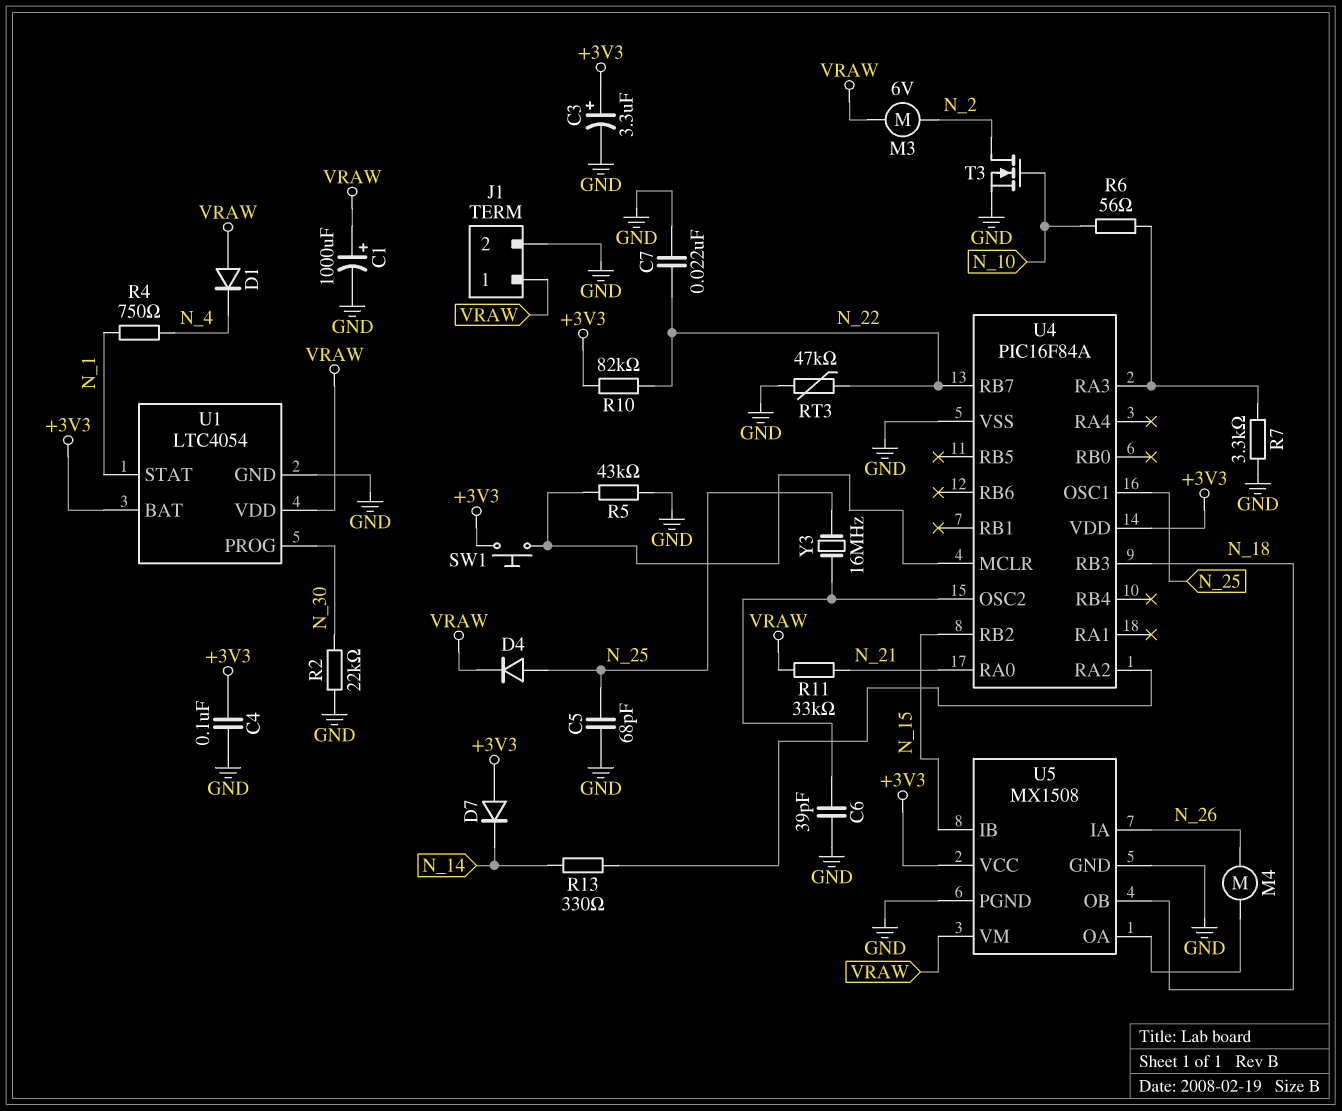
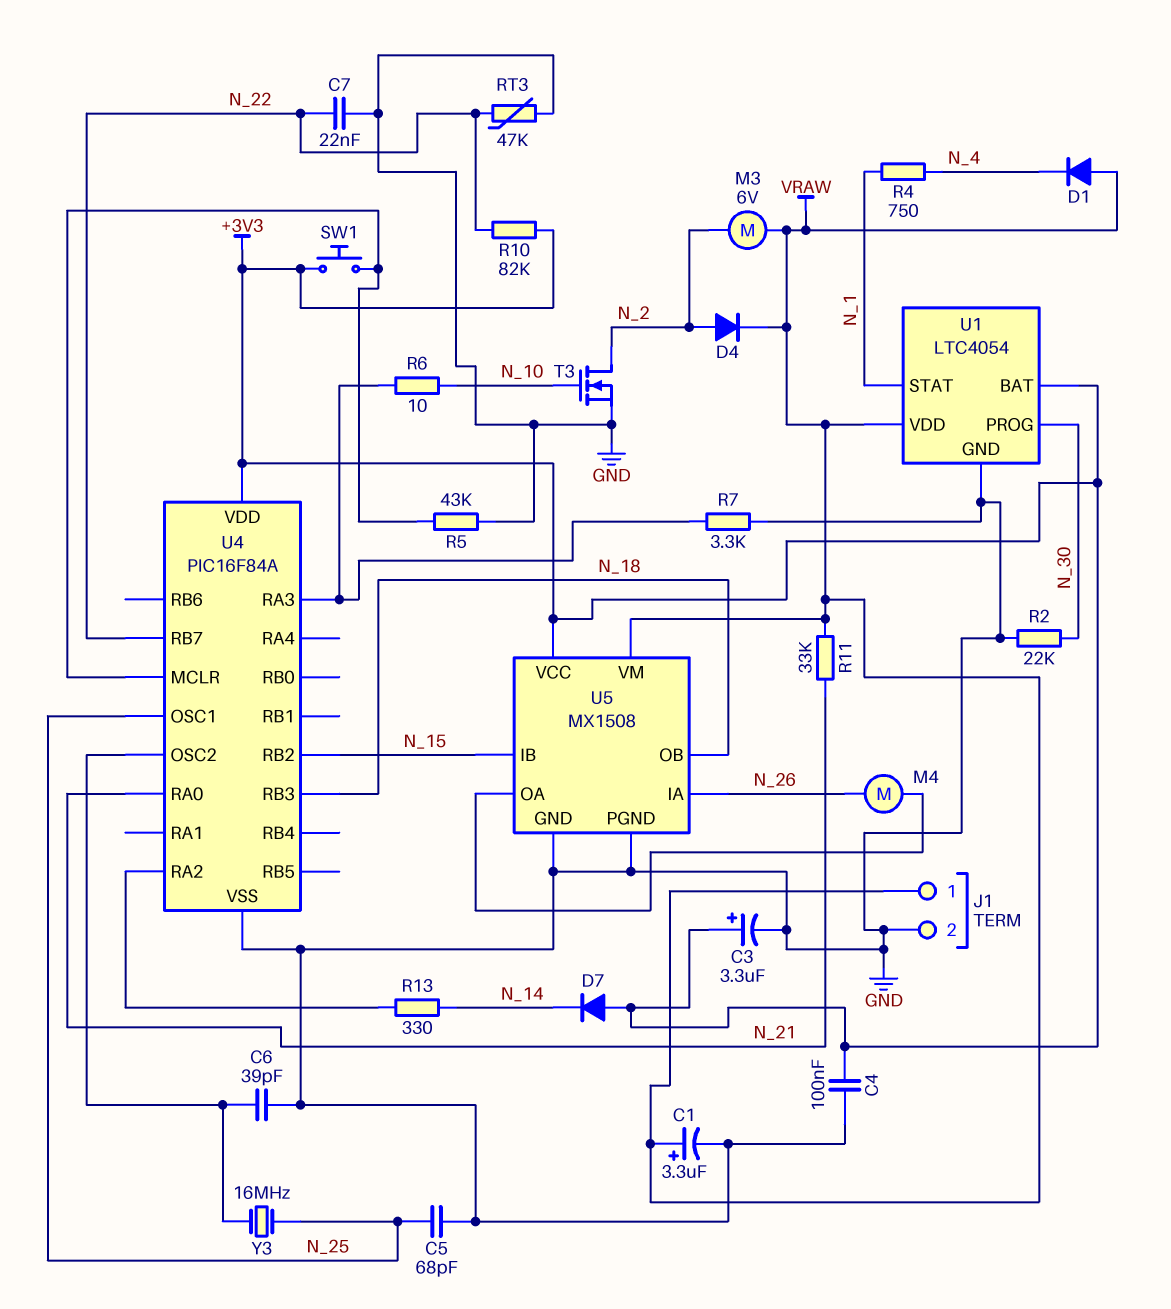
C1: 1000uF (plus VRAW, minus GND) -> 3.3uF (plus VRAW, minus GND)
D4: diode (A N_25, K VRAW) -> diode (A N_2, K VRAW)
R6: 56 (N_10, U4/RA3) -> 10 (N_10, U4/RA3)

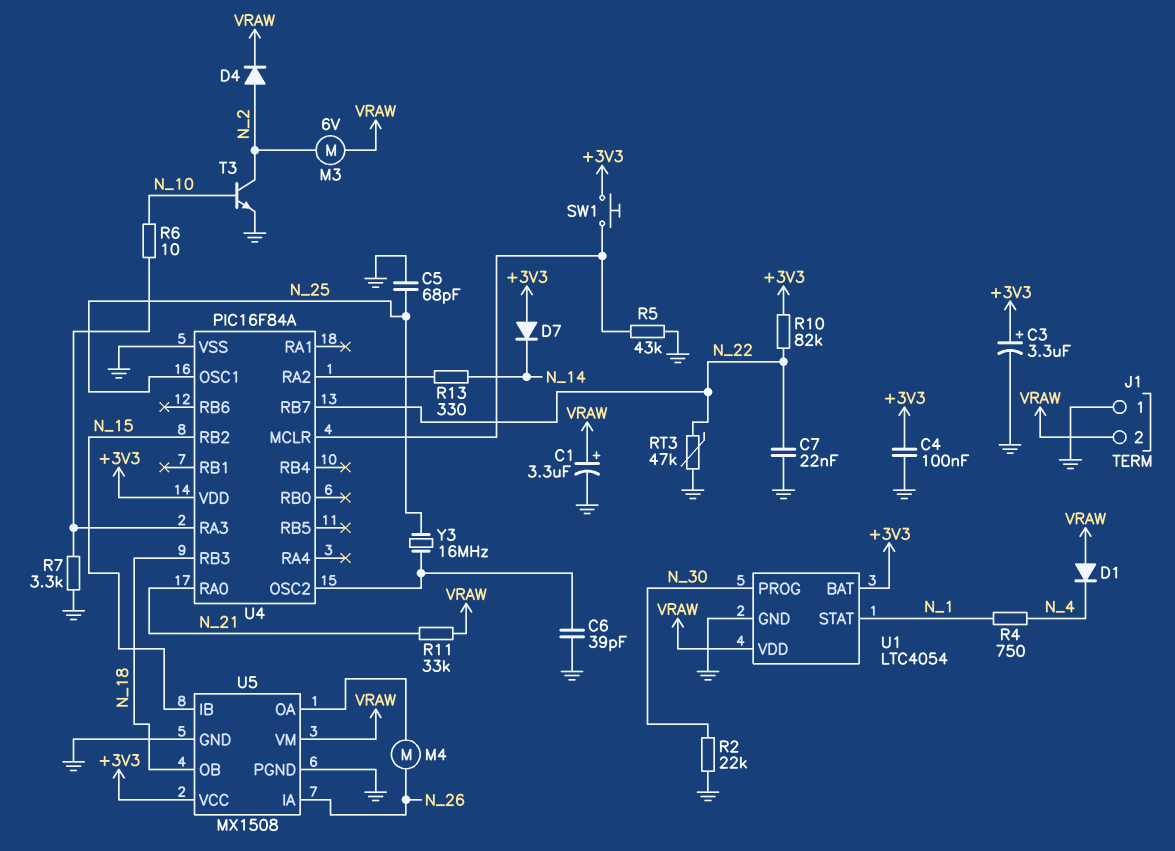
J1 pin 1: VRAW -> GND
J1 pin 2: GND -> VRAW
T3: NMOS (G N_10, D N_2, S GND) -> NPN (B N_10, C N_2, E GND)

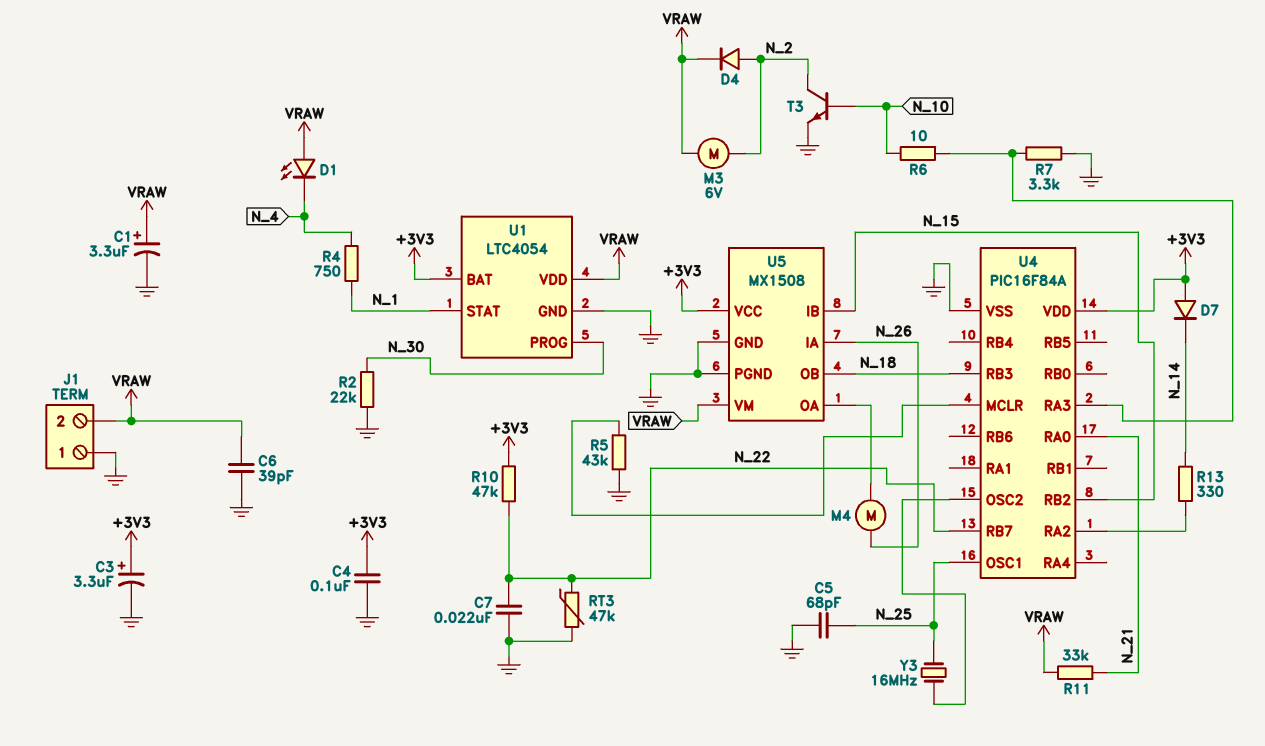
C6: 39pF (GND, U4/OSC2) -> 39pF (GND, VRAW)
D1: diode (A VRAW, K N_4) -> LED (A VRAW, K N_4)
R10: 82k (+3V3, N_22) -> 47k (+3V3, N_22)
SW1: button (+3V3, U4/MCLR) -> none

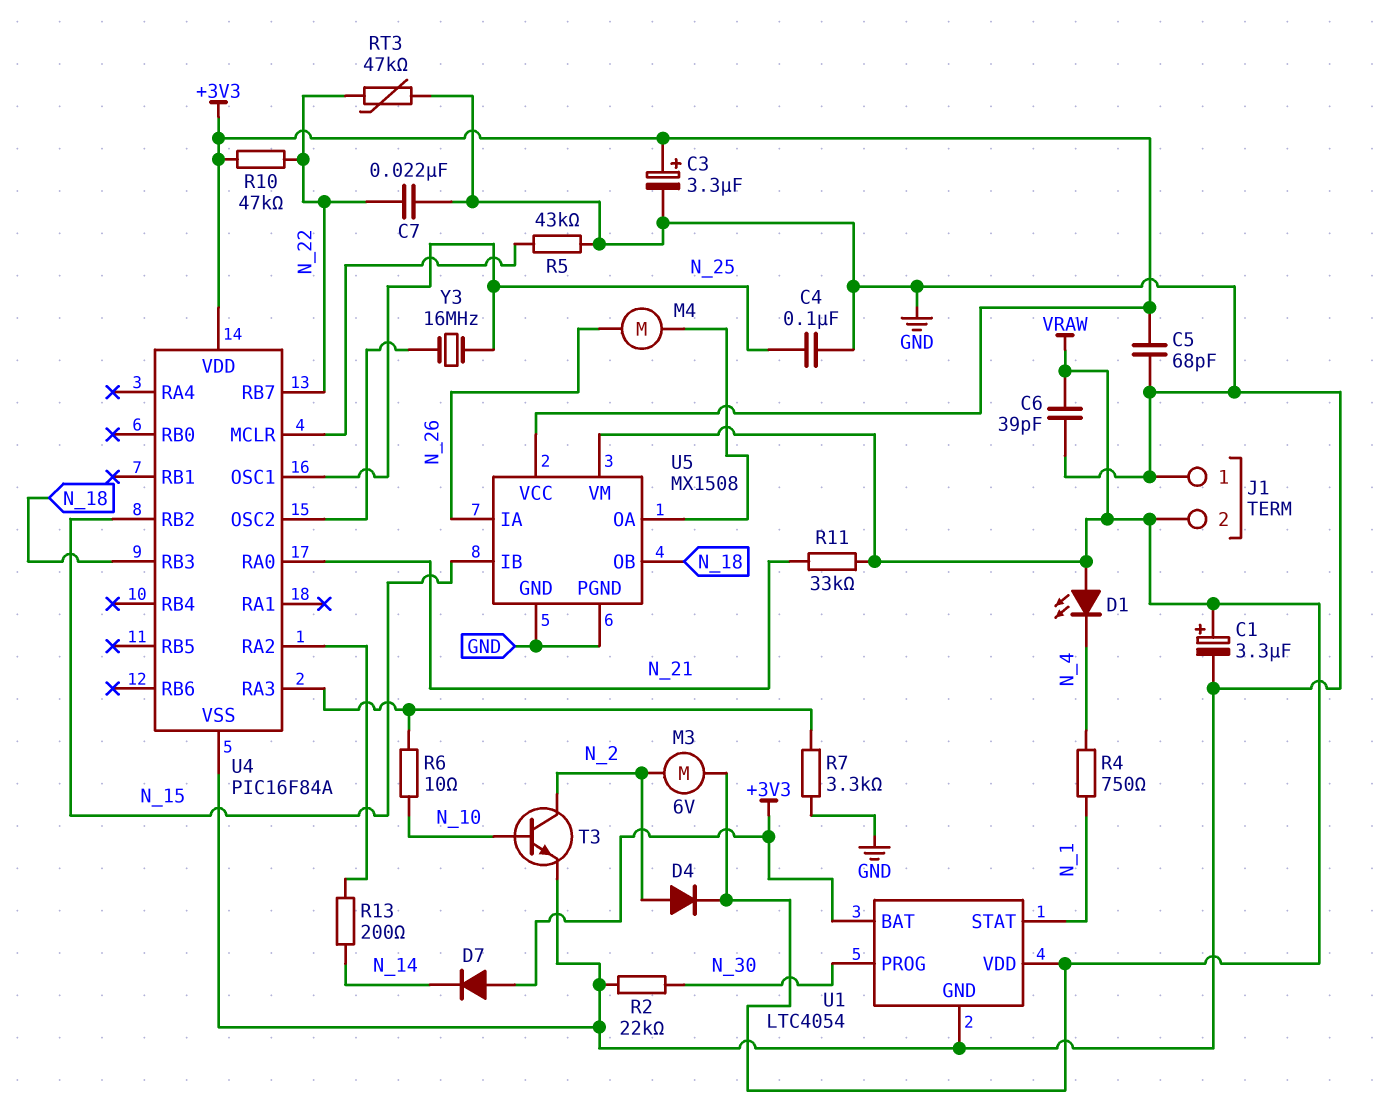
C4: 100nF (+3V3, GND) -> 100nF (GND, N_25)
C5: 68pF (GND, N_25) -> 68pF (+3V3, GND)
R13: 330 (N_14, U4/RA2) -> 200 (N_14, U4/RA2)

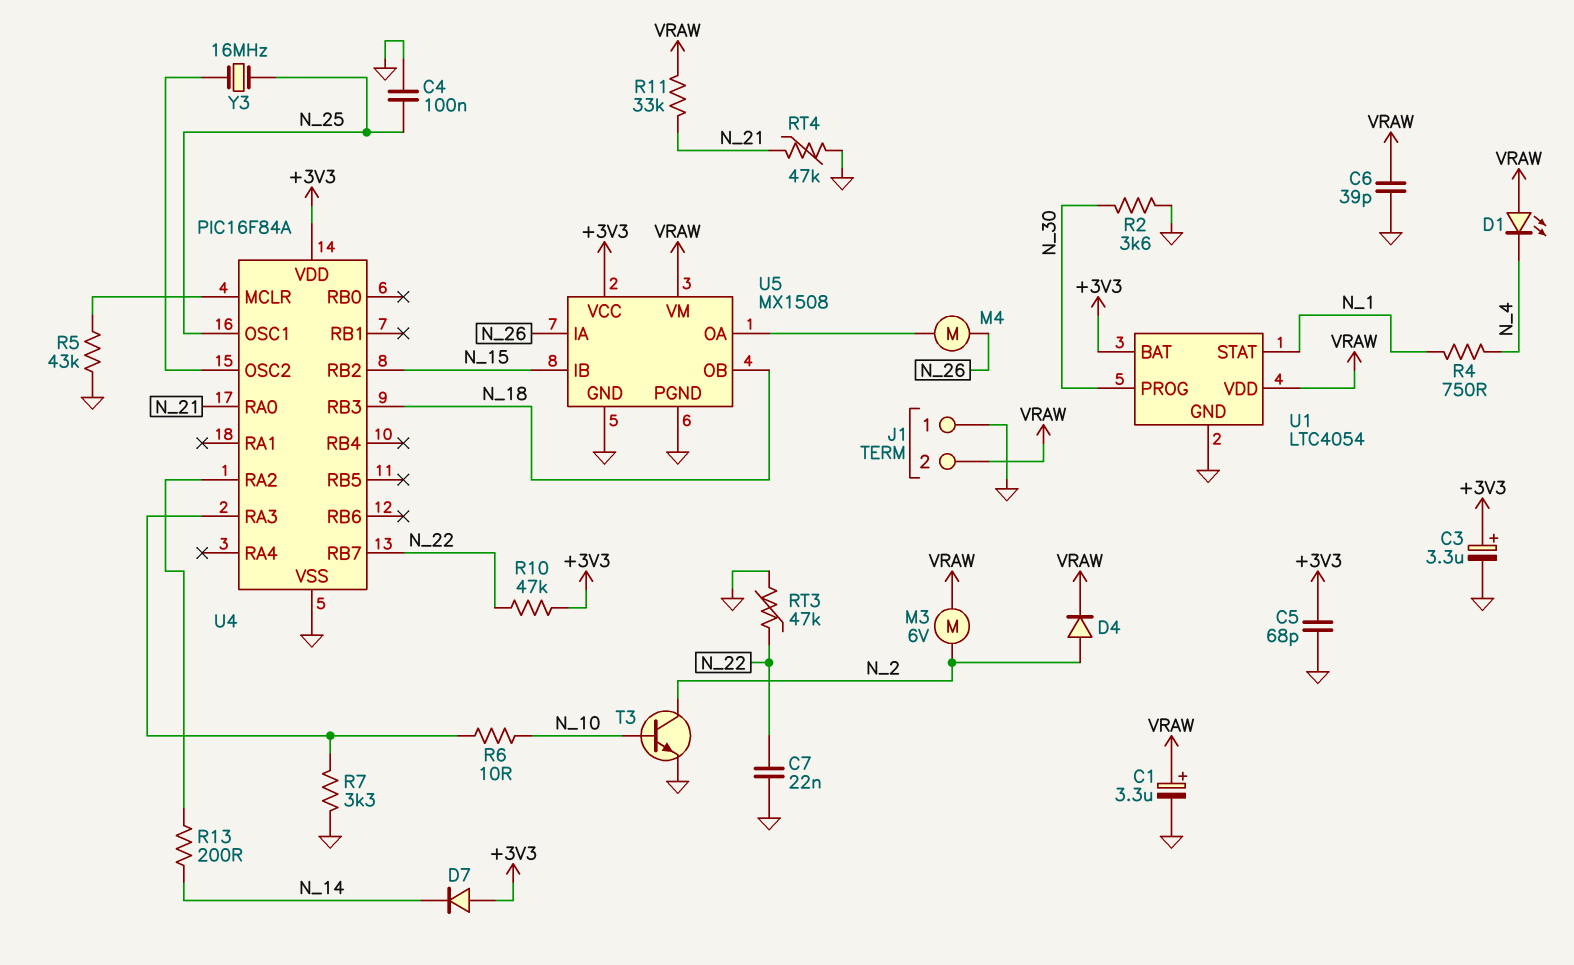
R2: 22k (GND, N_30) -> 3.6k (GND, N_30)
RT4: none -> 47k (GND, N_21)

